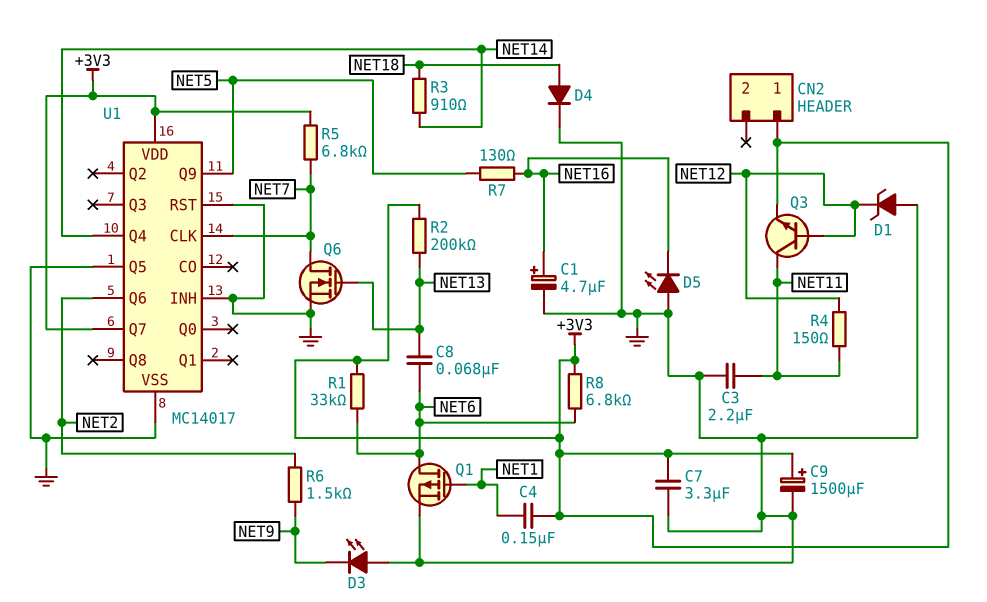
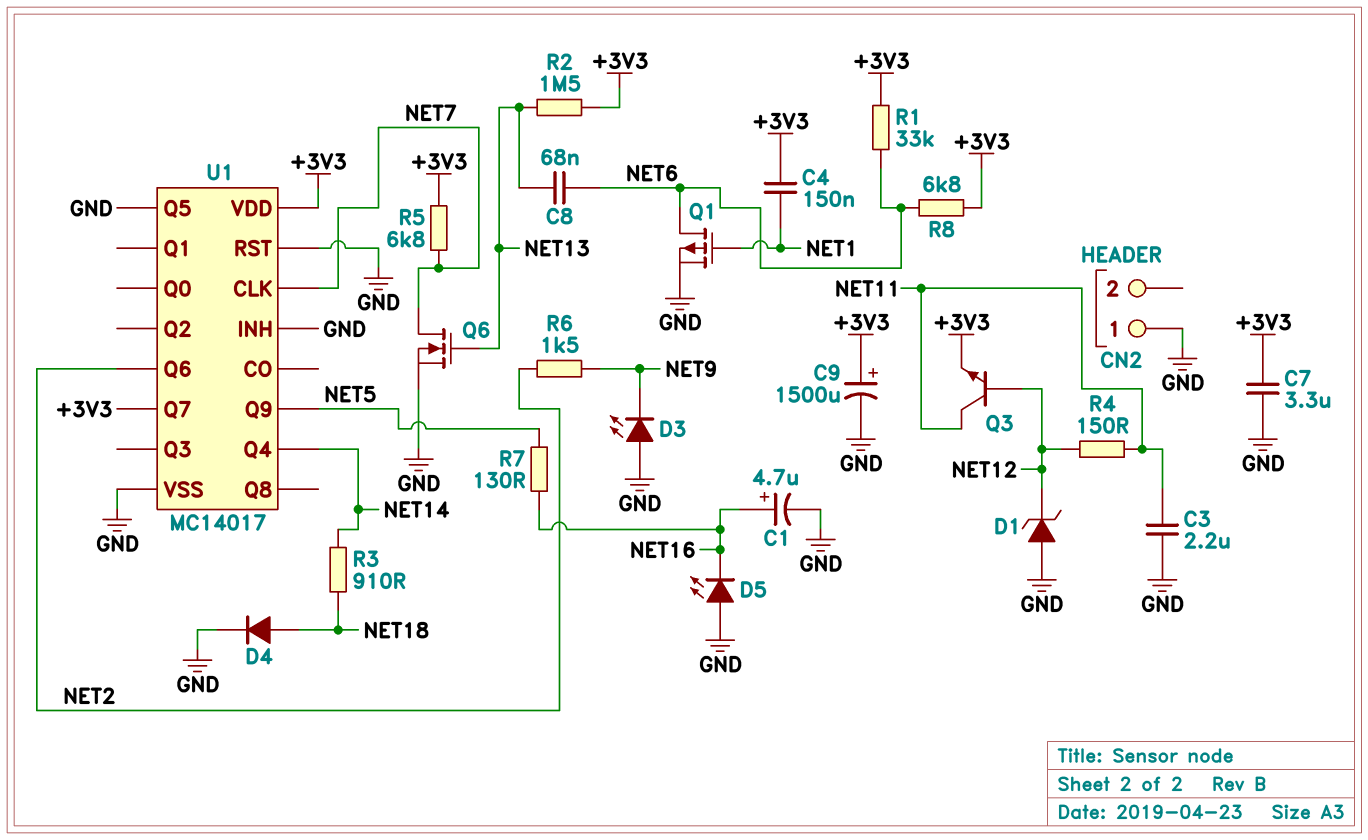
CN2 pin 1: +3V3 -> GND
R2: 200k (+3V3, NET13) -> 1.5M (+3V3, NET13)

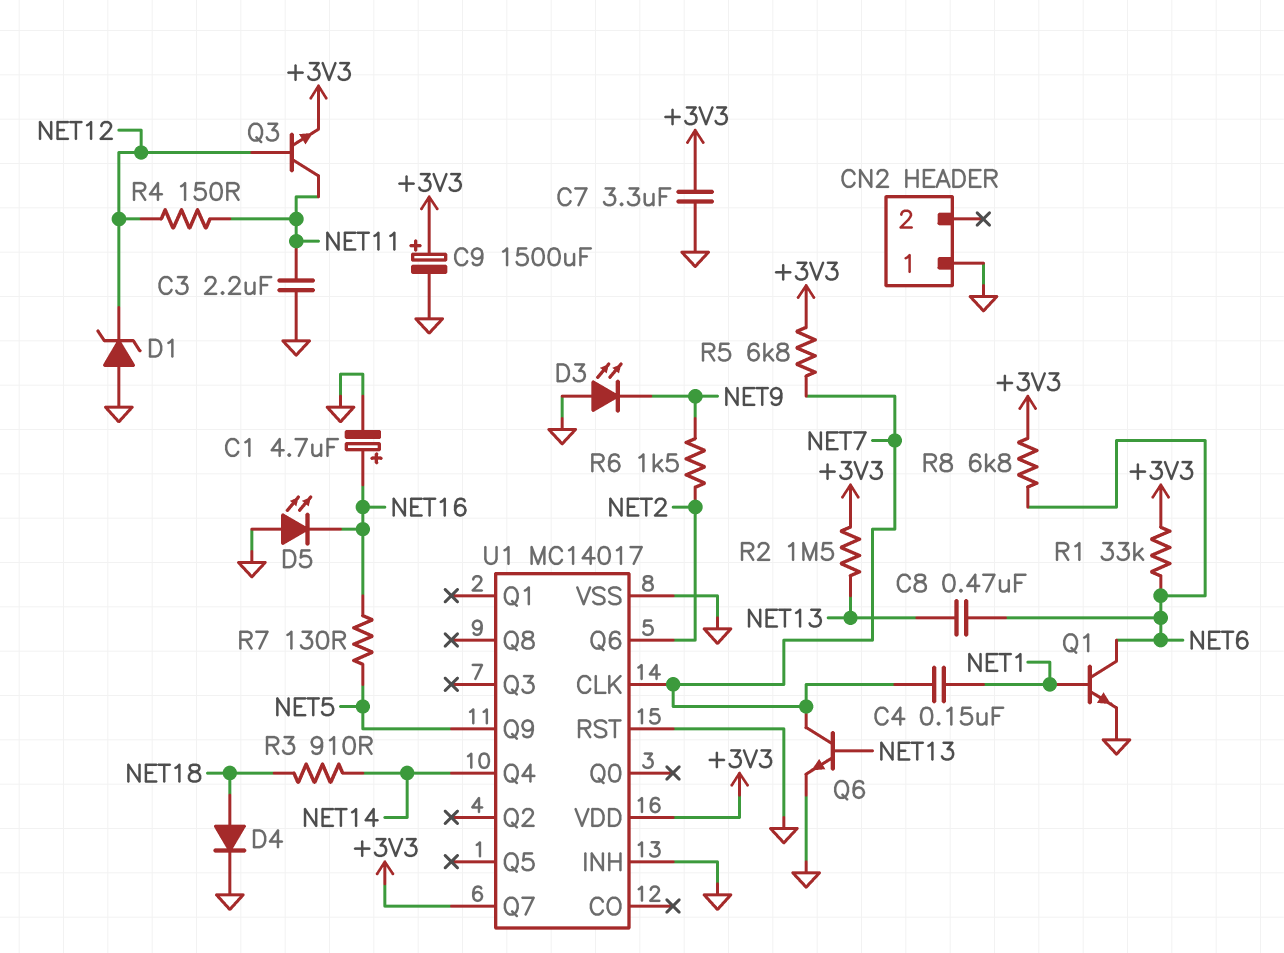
C4: 150nF (+3V3, NET1) -> 150nF (NET1, NET7)
C8: 68nF (NET6, NET13) -> 470nF (NET6, NET13)
Q1: PMOS (G NET1, D NET6, S GND) -> NPN (B NET1, C NET6, E GND)
Q6: NMOS (G NET13, D NET7, S GND) -> NPN (B NET13, C NET7, E GND)
U1 pin Q5: GND -> none

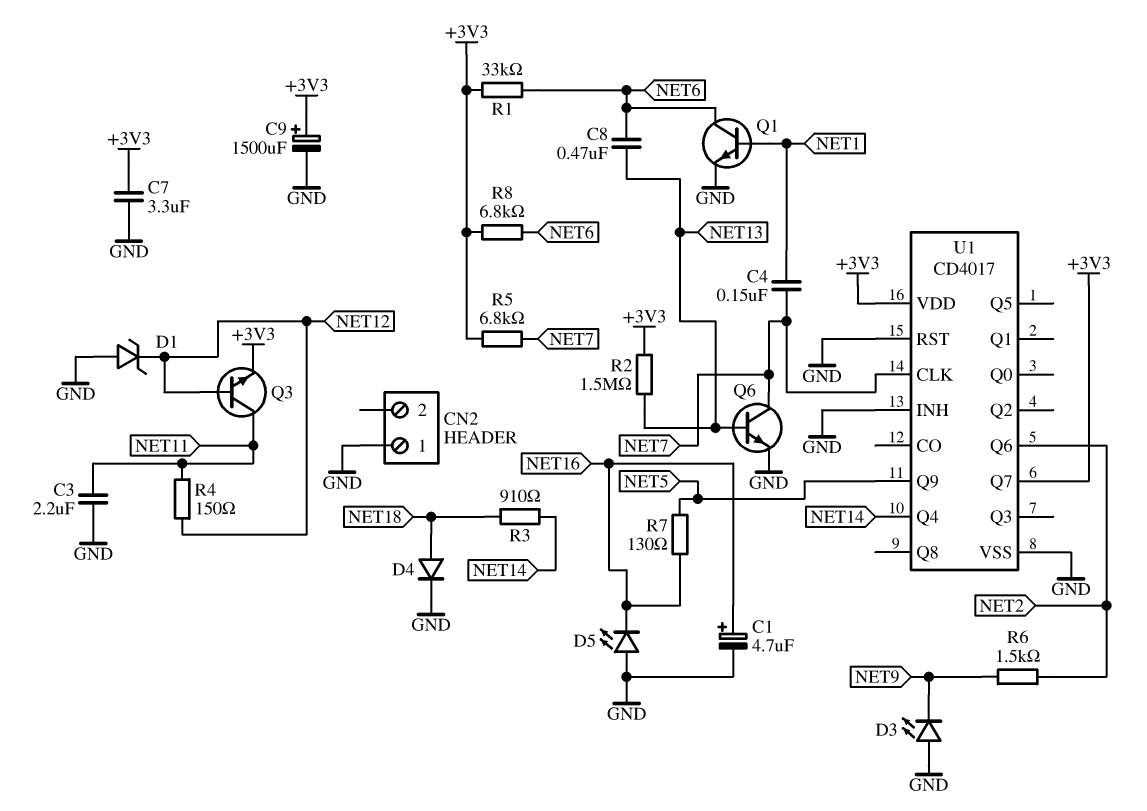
U1: MC14017 -> CD4017

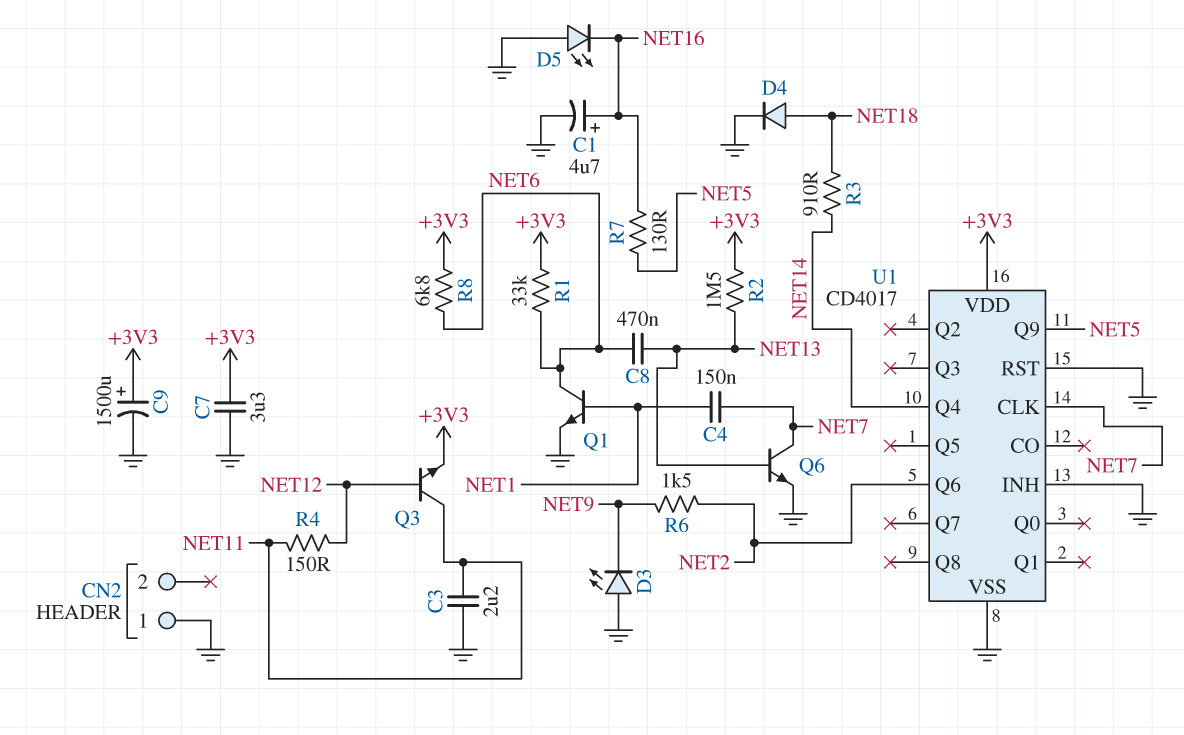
D1: zener (A GND, K NET12) -> none
R5: 6.8k (+3V3, NET7) -> none
U1 pin Q7: +3V3 -> none

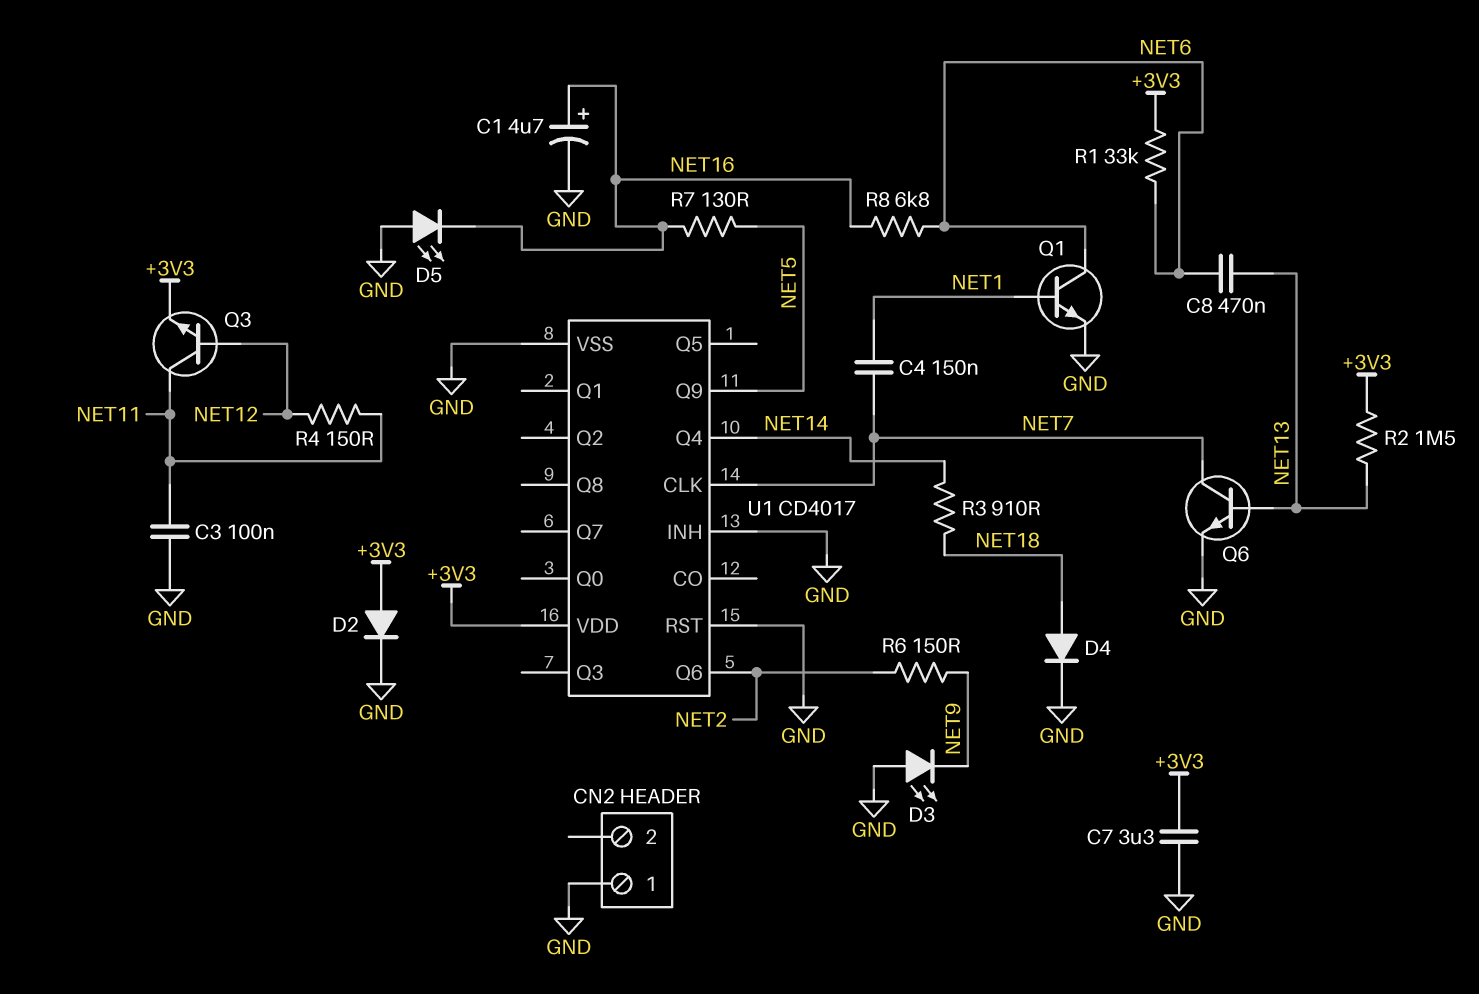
C3: 2.2uF (GND, NET11) -> 100nF (GND, NET11)
C9: 1500uF (plus +3V3, minus GND) -> none
D2: none -> diode (A +3V3, K GND)
R6: 1.5k (NET2, NET9) -> 150 (NET2, NET9)
R8: 6.8k (+3V3, NET6) -> 6.8k (NET6, NET16)

